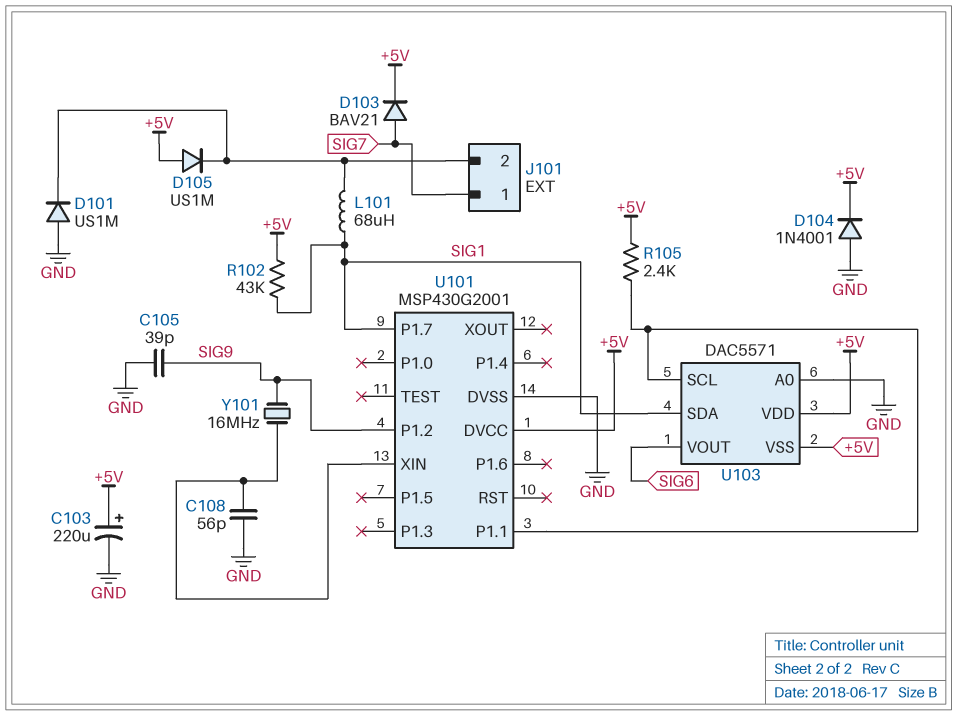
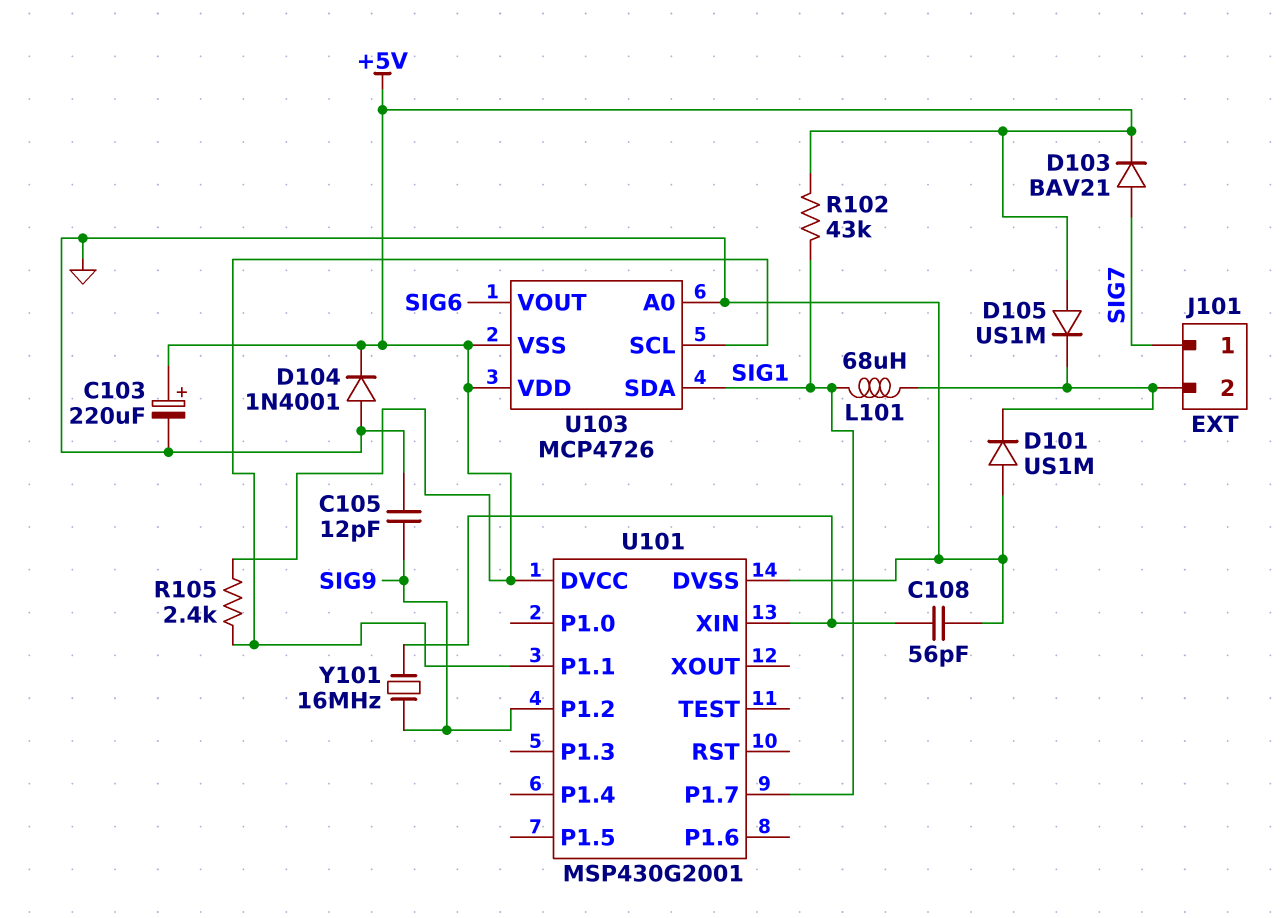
C105: 39pF (GND, SIG9) -> 12pF (GND, SIG9)
U103: DAC5571 -> MCP4726

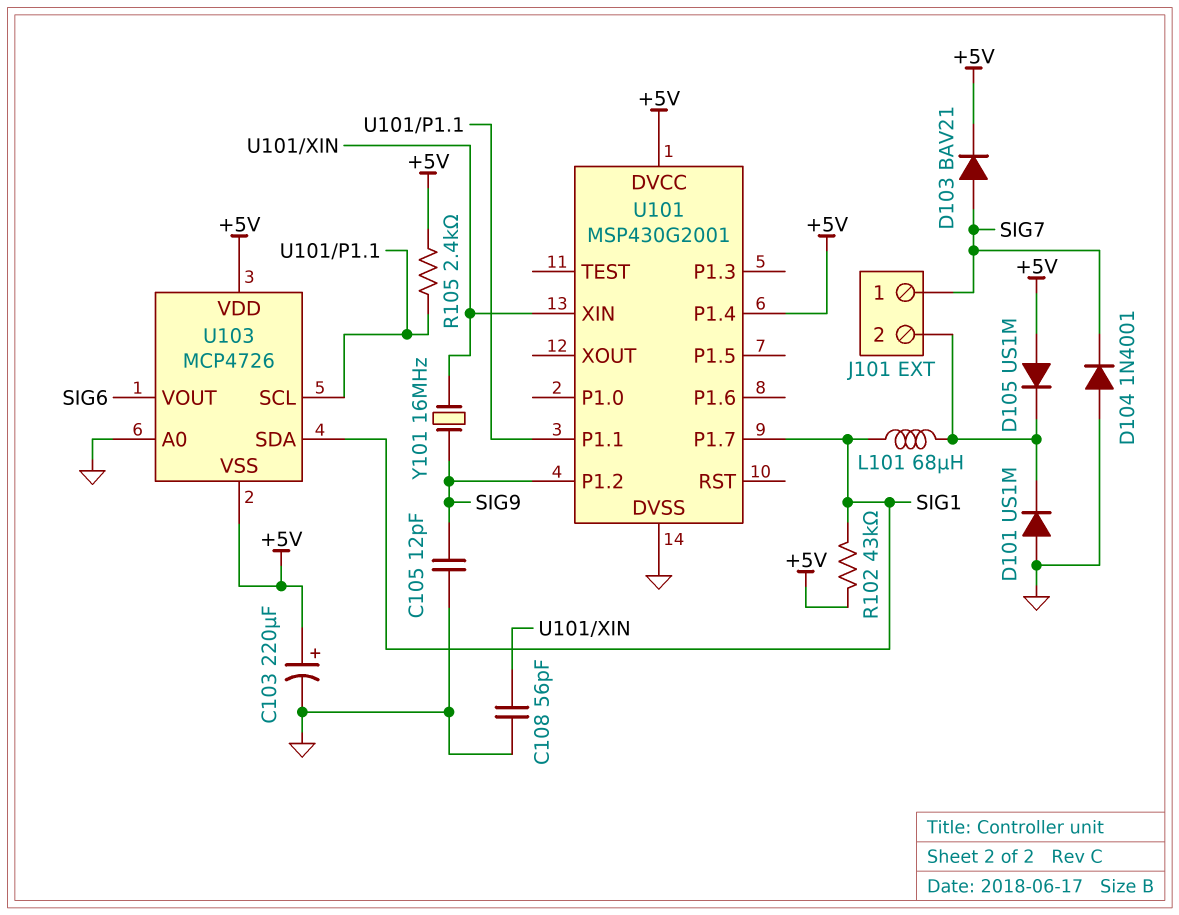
D104: diode 1N4001 (A GND, K +5V) -> diode 1N4001 (A GND, K SIG7)
U101 pin P1.4: none -> +5V

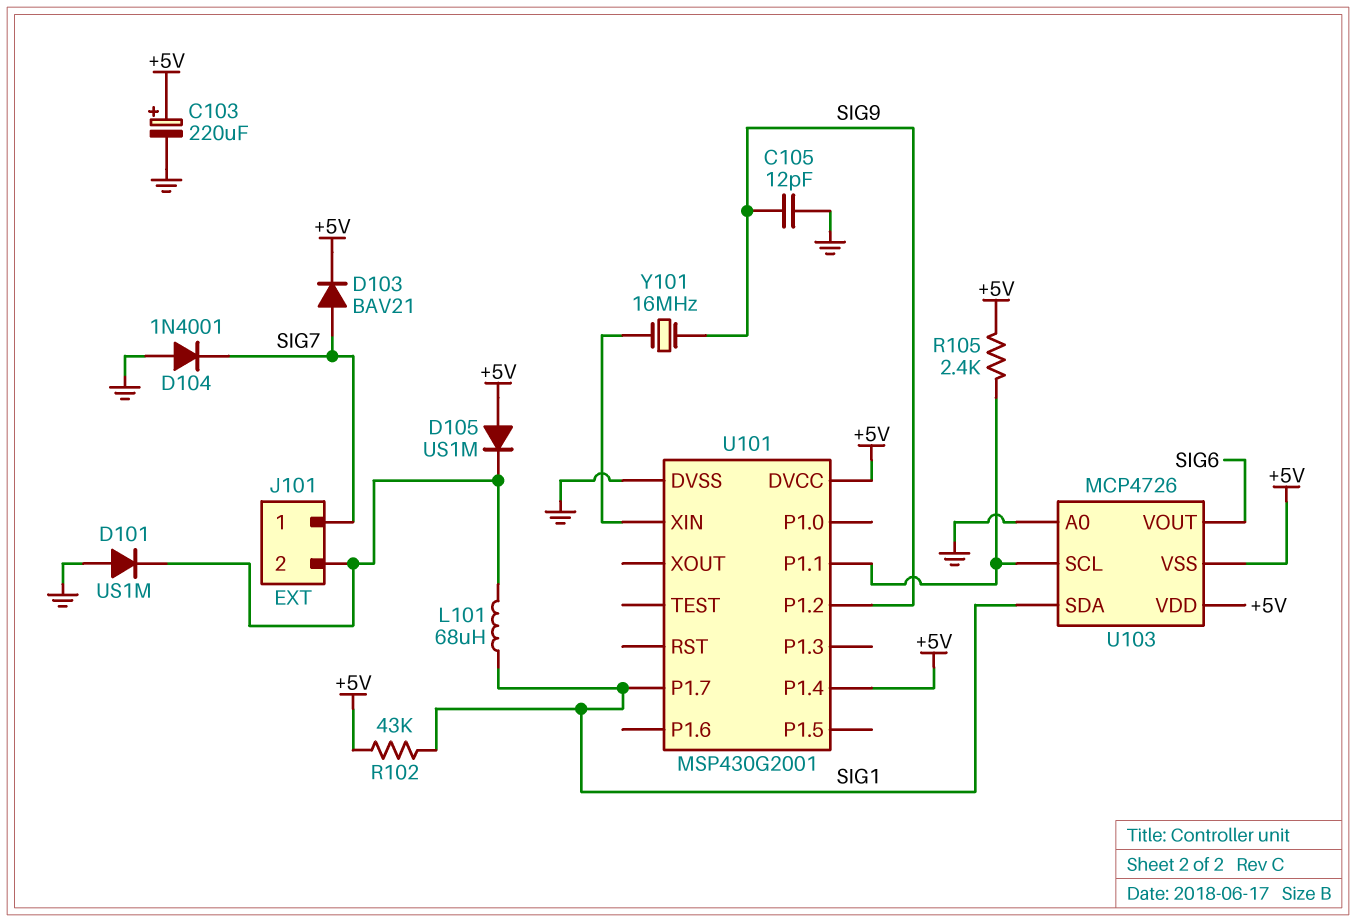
C108: 56pF (GND, U101/XIN) -> none

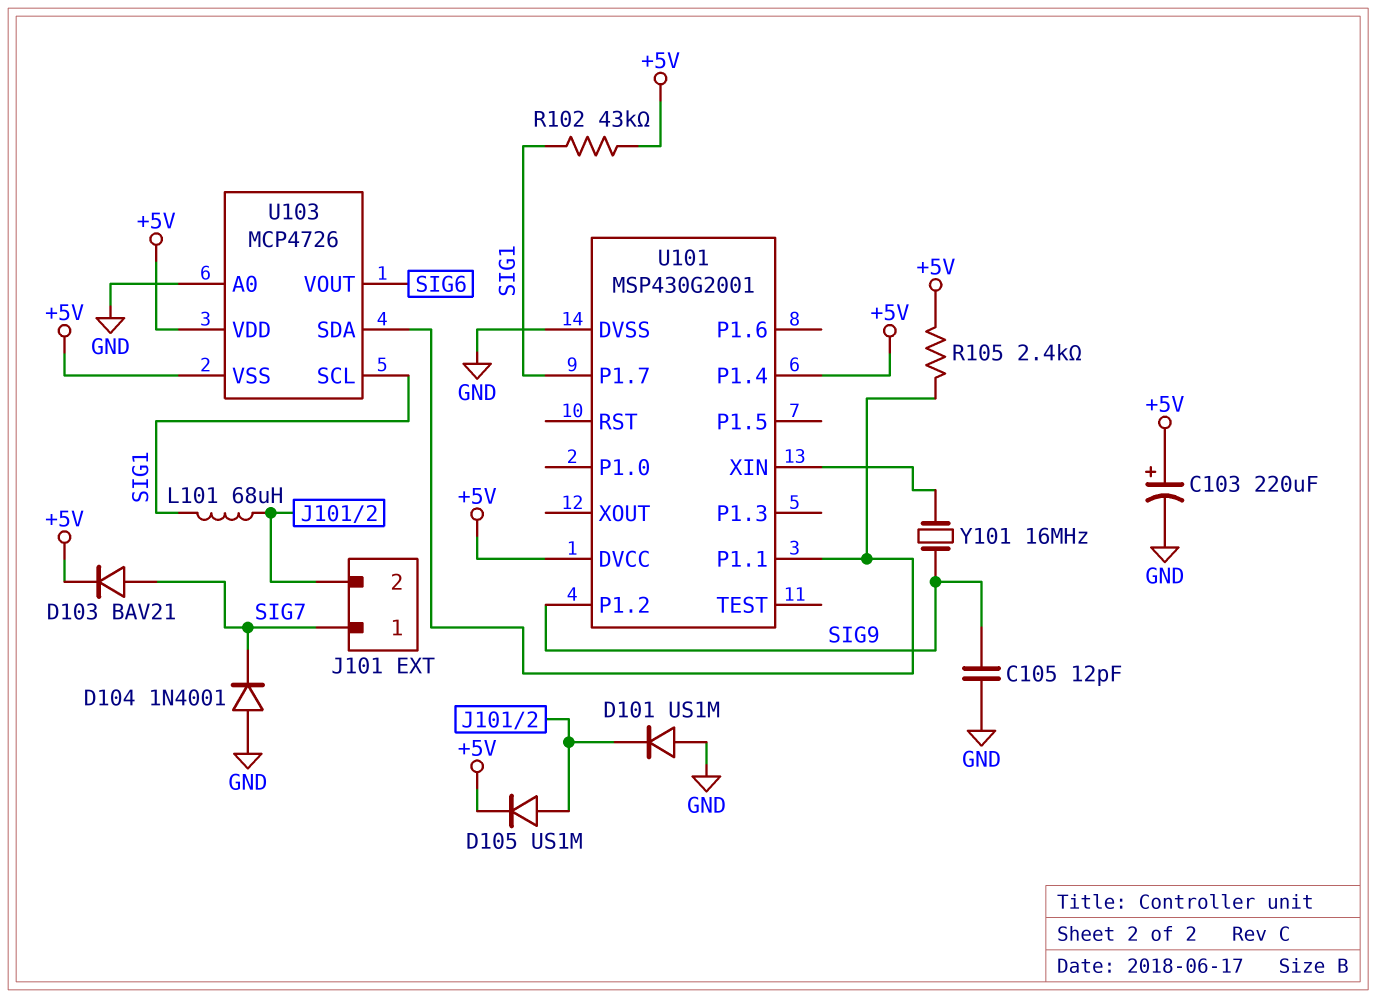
D105: diode US1M (A +5V, K J101/2) -> diode US1M (A J101/2, K +5V)
U103 pin SCL: U101/P1.1 -> SIG1
U103 pin SDA: SIG1 -> U101/P1.1

